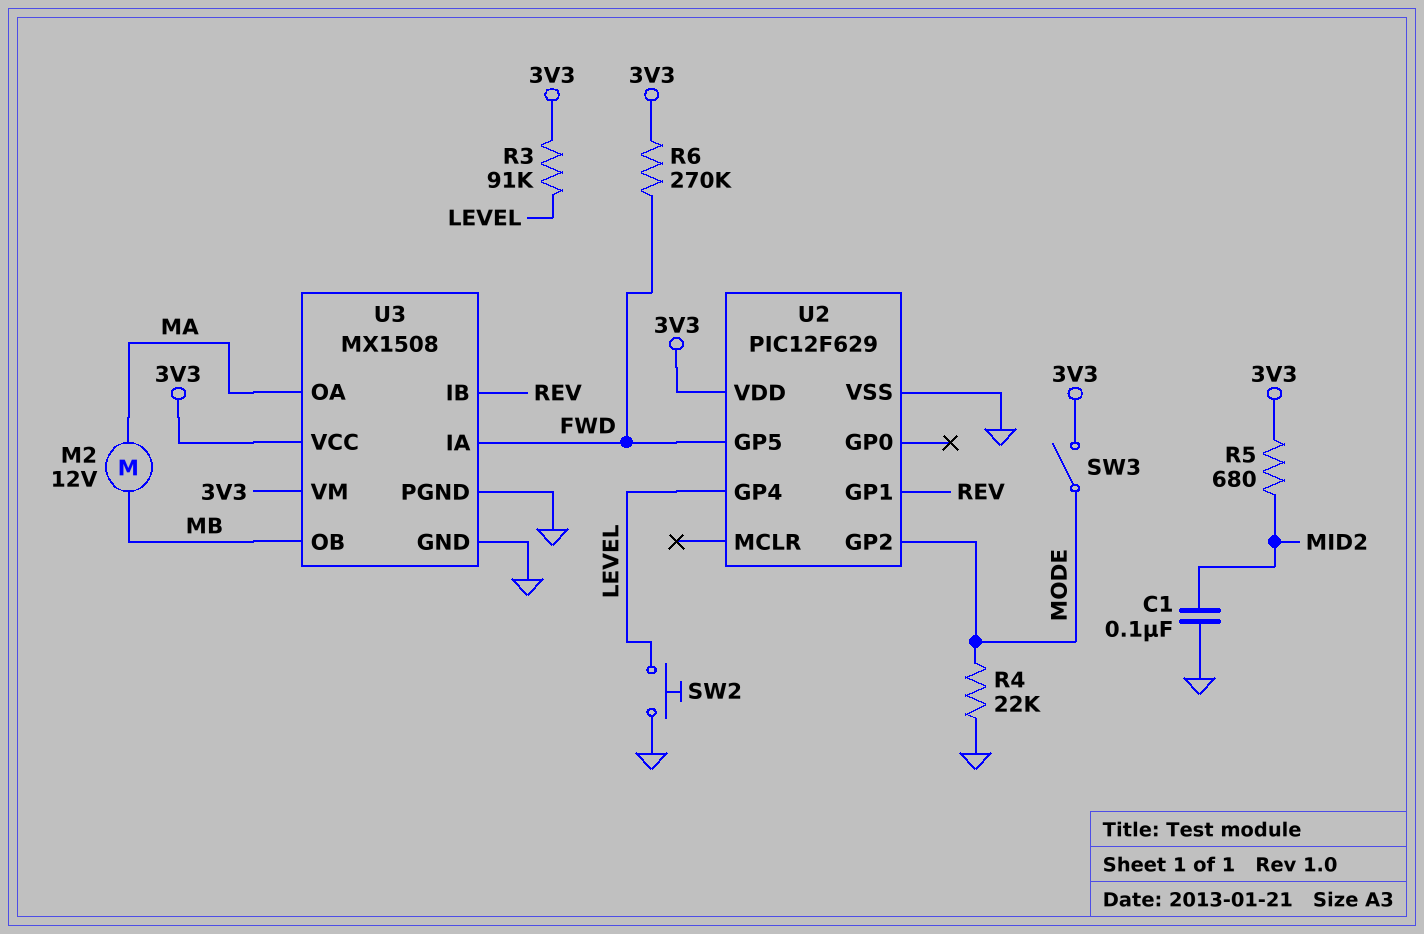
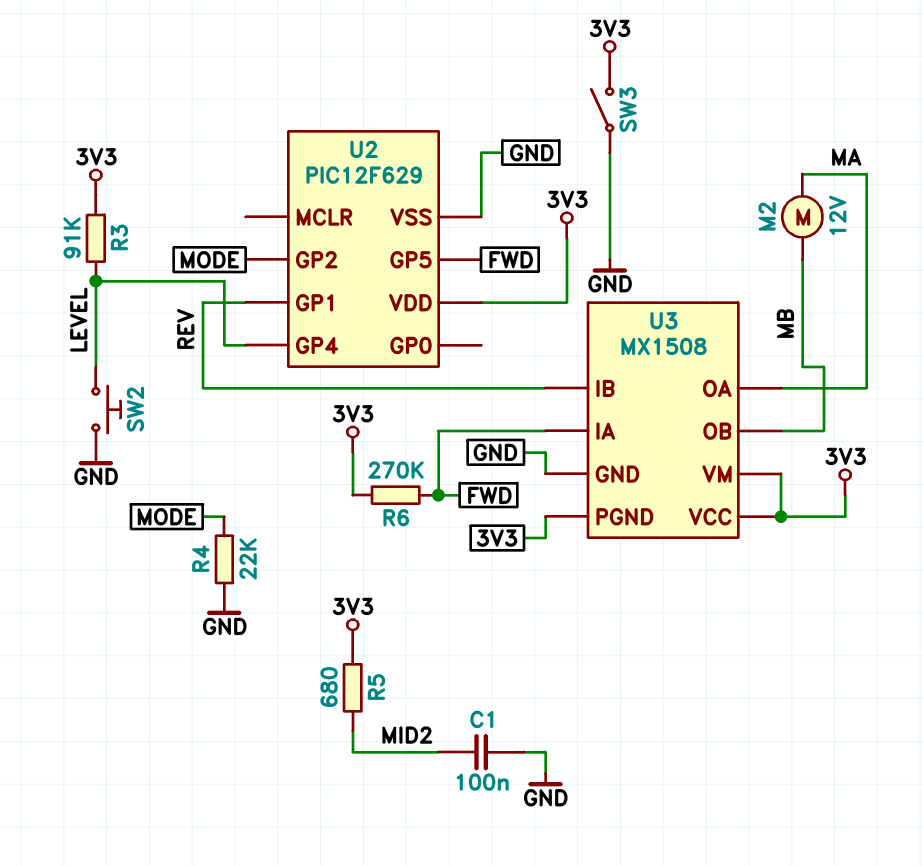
SW3: switch (3V3, MODE) -> switch (3V3, GND)
U3 pin PGND: GND -> 3V3

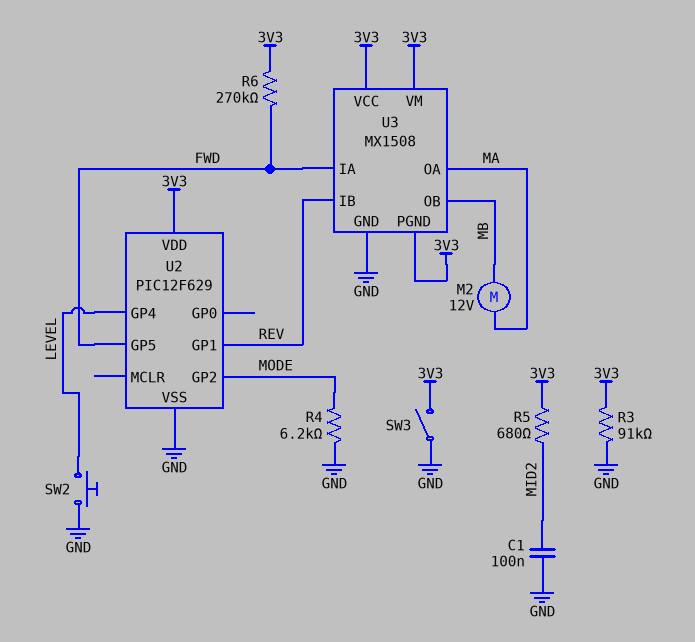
R3: 91k (3V3, LEVEL) -> 91k (3V3, GND)
R4: 22k (GND, MODE) -> 6.2k (GND, MODE)

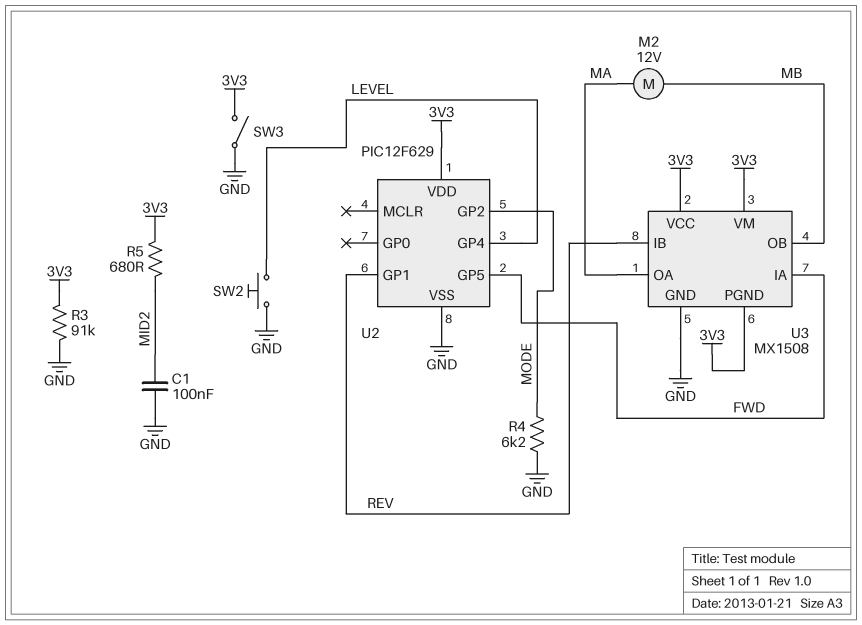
R6: 270k (3V3, FWD) -> none

